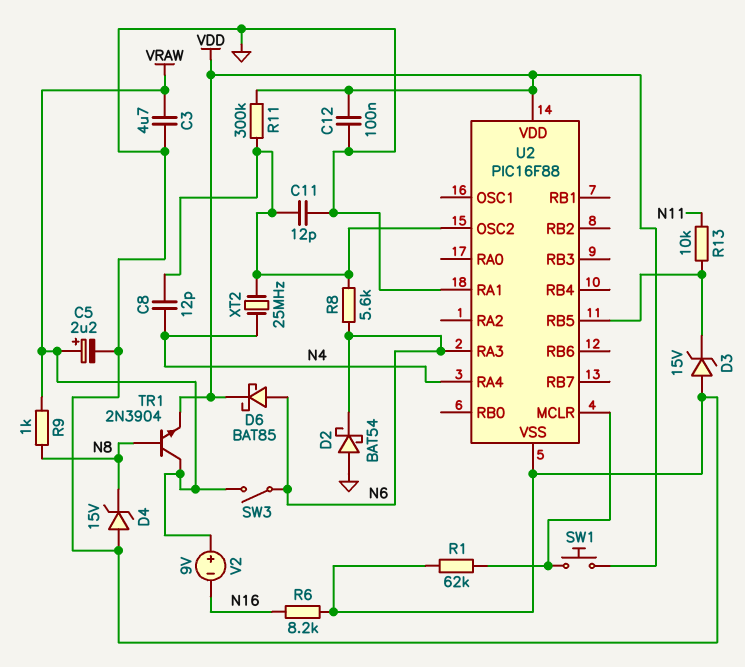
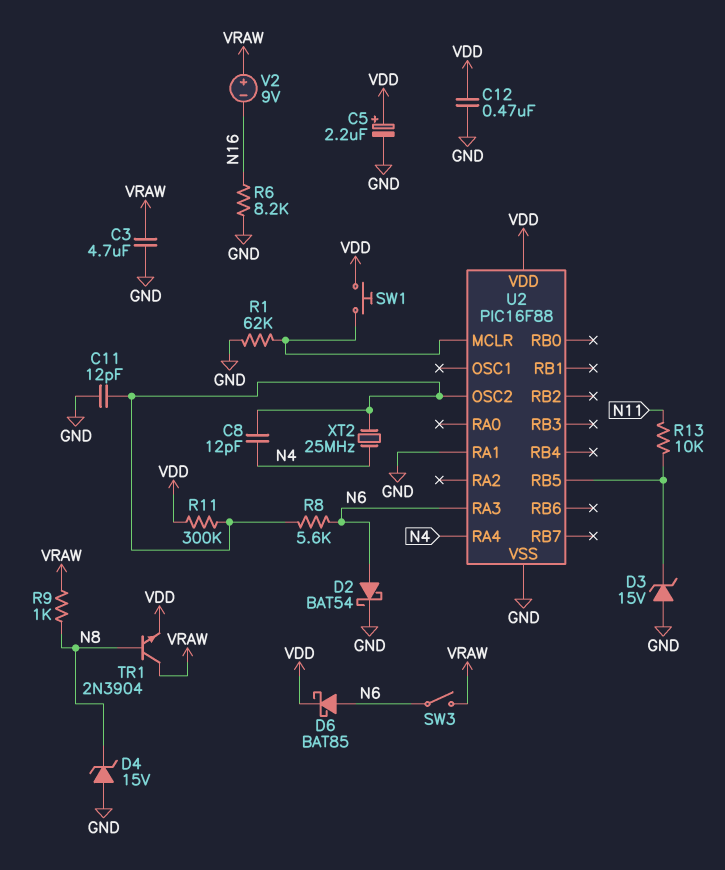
C5: 2.2uF (plus VRAW, minus GND) -> 2.2uF (plus VDD, minus GND)
C12: 100nF (GND, VDD) -> 470nF (GND, VDD)
D2: schottky BAT54 (A GND, K N6) -> schottky BAT54 (A N6, K GND)

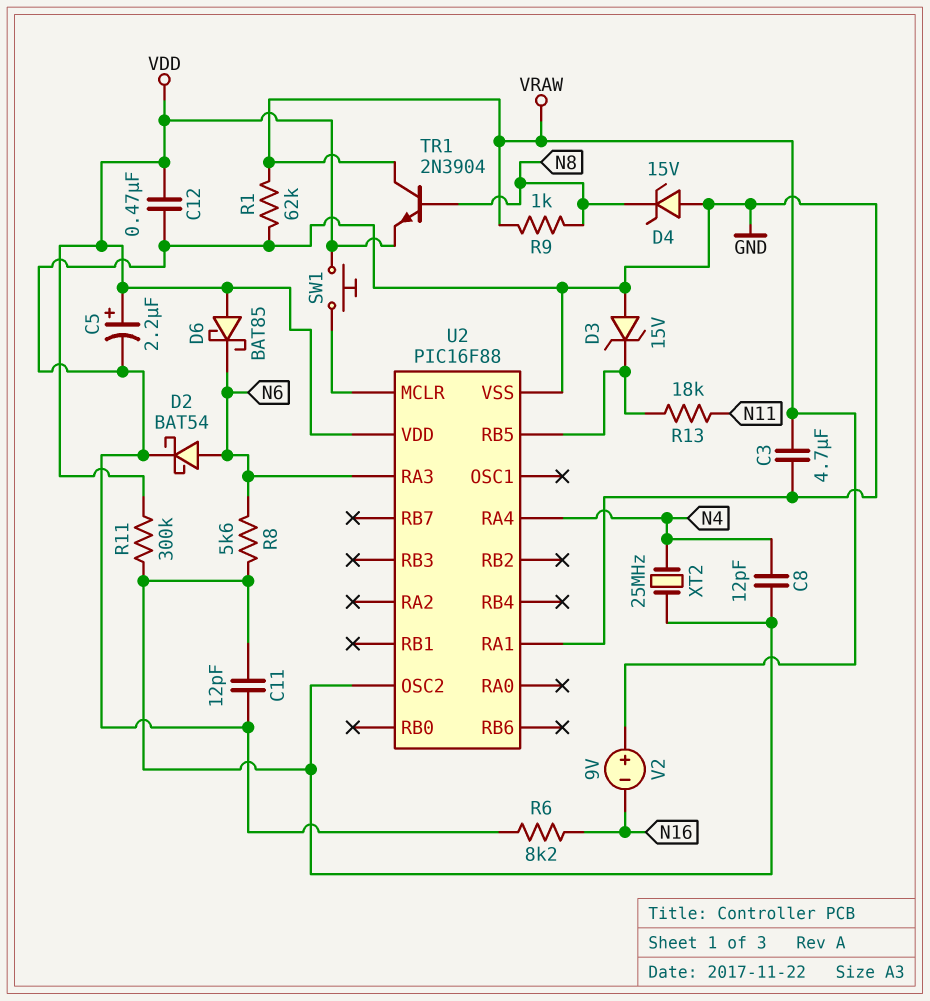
D6: schottky BAT85 (A N6, K VDD) -> schottky BAT85 (A VDD, K N6)
R1: 62k (GND, U2/MCLR) -> 62k (GND, VRAW)
R13: 10k (N11, U2/RB5) -> 18k (N11, U2/RB5)
SW3: switch (N6, VRAW) -> none

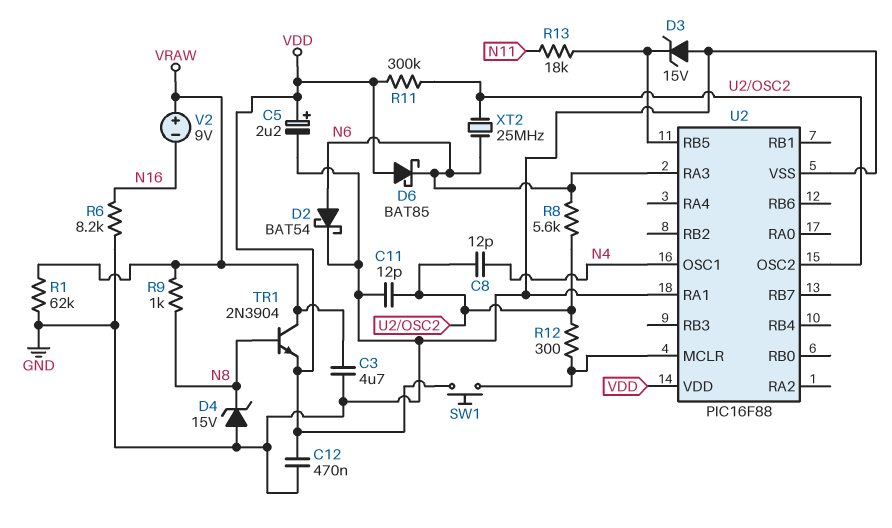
R12: none -> 300 (U2/MCLR, U2/OSC2)
U2 pin OSC1: none -> N4
U2 pin RA4: N4 -> none
XT2: 25MHz (N4, U2/OSC2) -> 25MHz (N6, U2/OSC2)

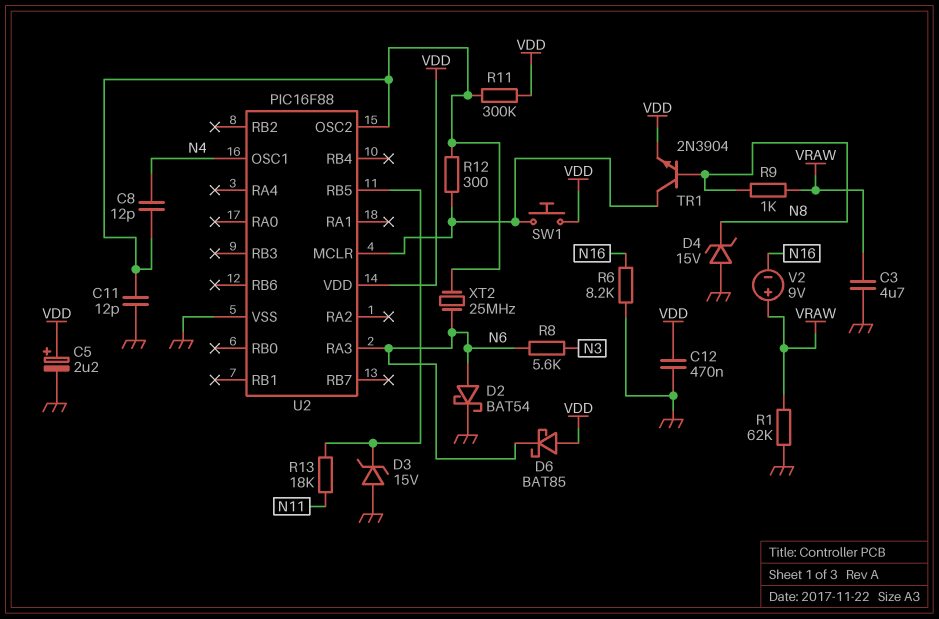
R8: 5.6k (N6, U2/OSC2) -> 5.6k (N3, N6)
TR1: NPN 2N3904 (B N8, C VRAW, E VDD) -> NPN 2N3904 (B N8, C U2/MCLR, E VDD)
U2 pin RA1: GND -> none

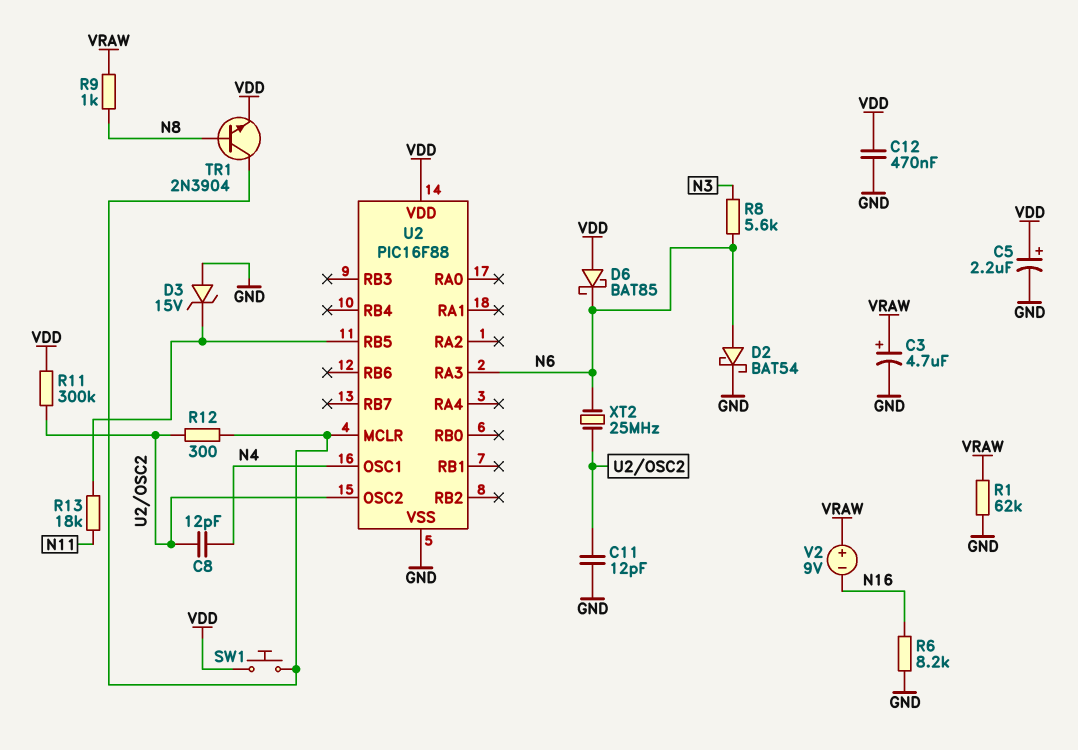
C3: 4.7uF (GND, VRAW) -> 4.7uF (plus VRAW, minus GND)
D4: zener 15V (A GND, K N8) -> none

